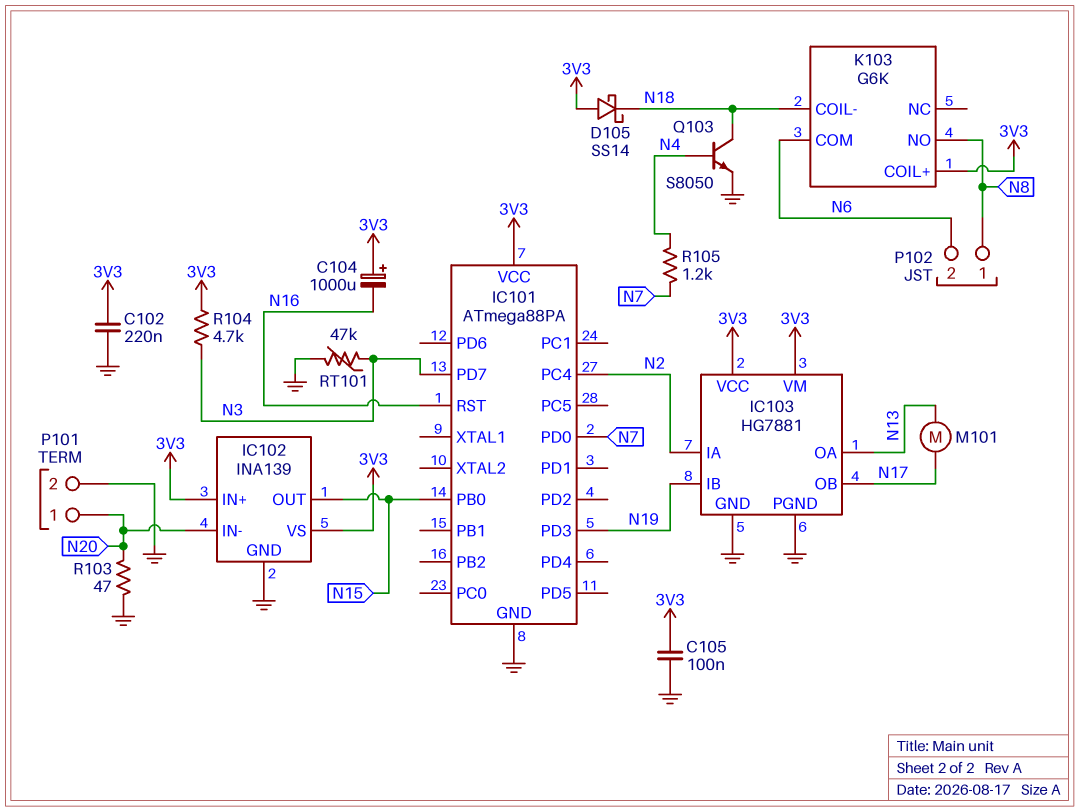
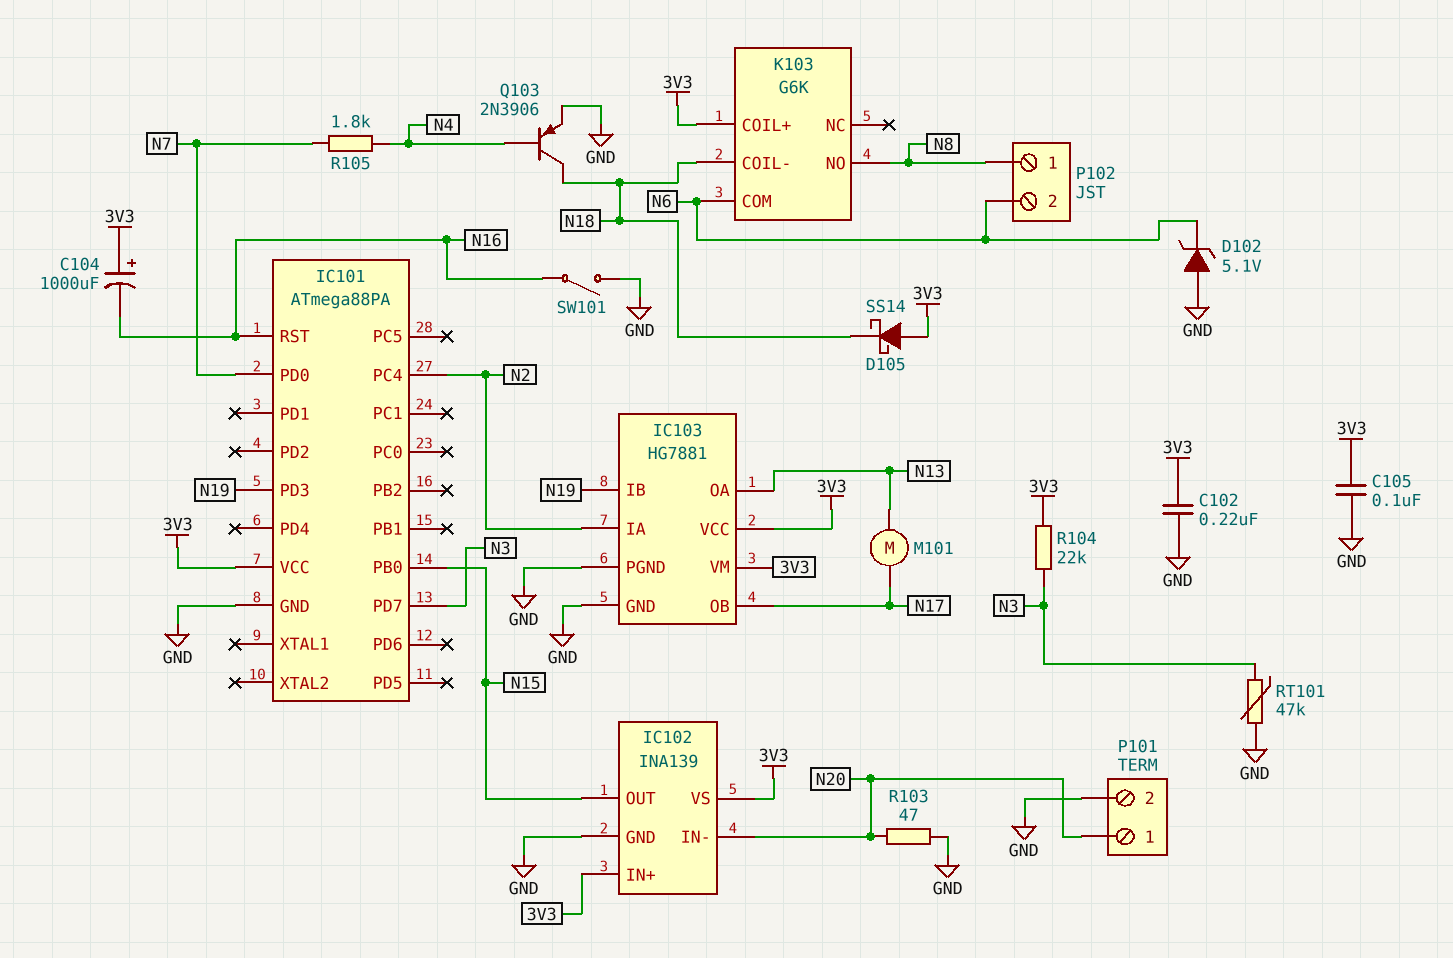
D102: none -> zener 5.1V (A GND, K N6)
Q103: NPN S8050 (B N4, C N18, E GND) -> PNP 2N3906 (B N4, C N18, E GND)
R104: 4.7k (3V3, N3) -> 22k (3V3, N3)
R105: 1.2k (N4, N7) -> 1.8k (N4, N7)
SW101: none -> switch (GND, N16)

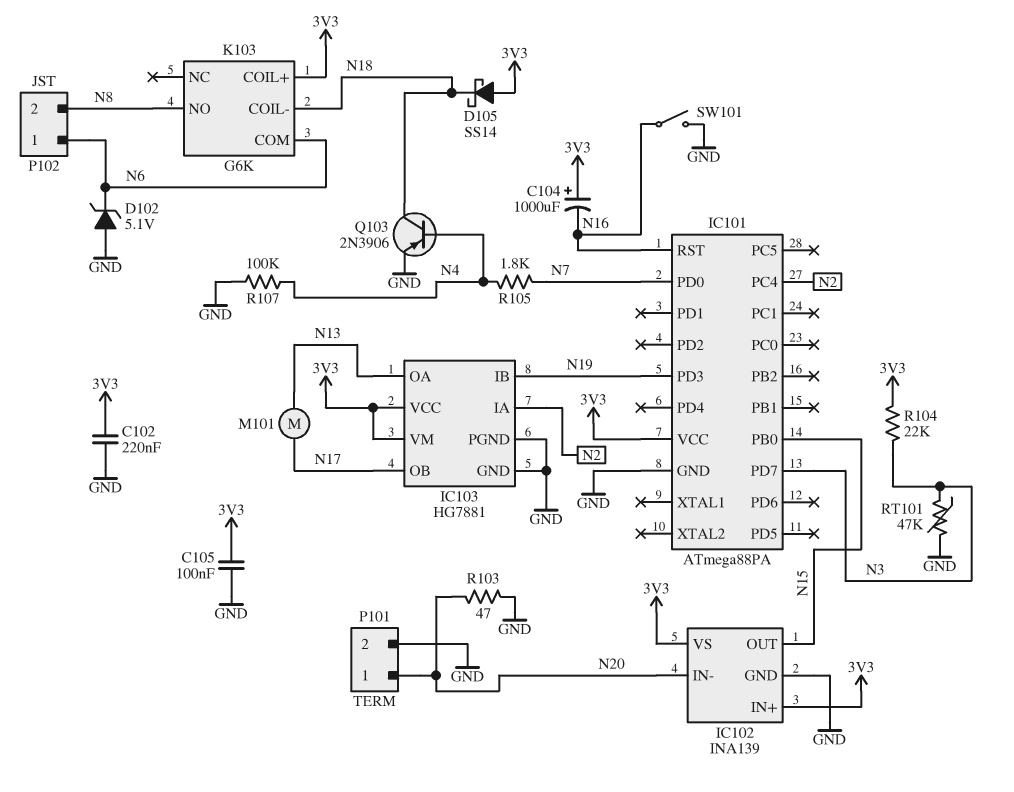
P102 pin 1: N8 -> N6
P102 pin 2: N6 -> N8
R107: none -> 100k (GND, N4)

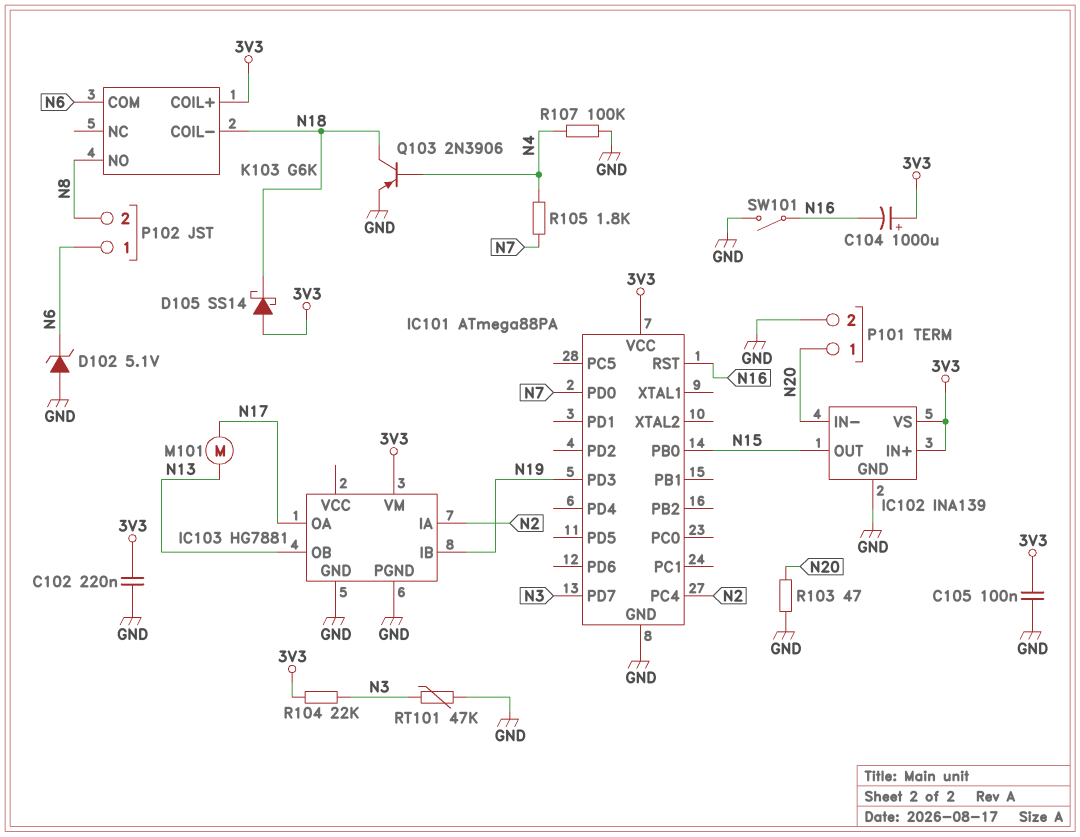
IC103 pin OA: N13 -> N17
IC103 pin OB: N17 -> N13
IC103 pin VCC: 3V3 -> none

